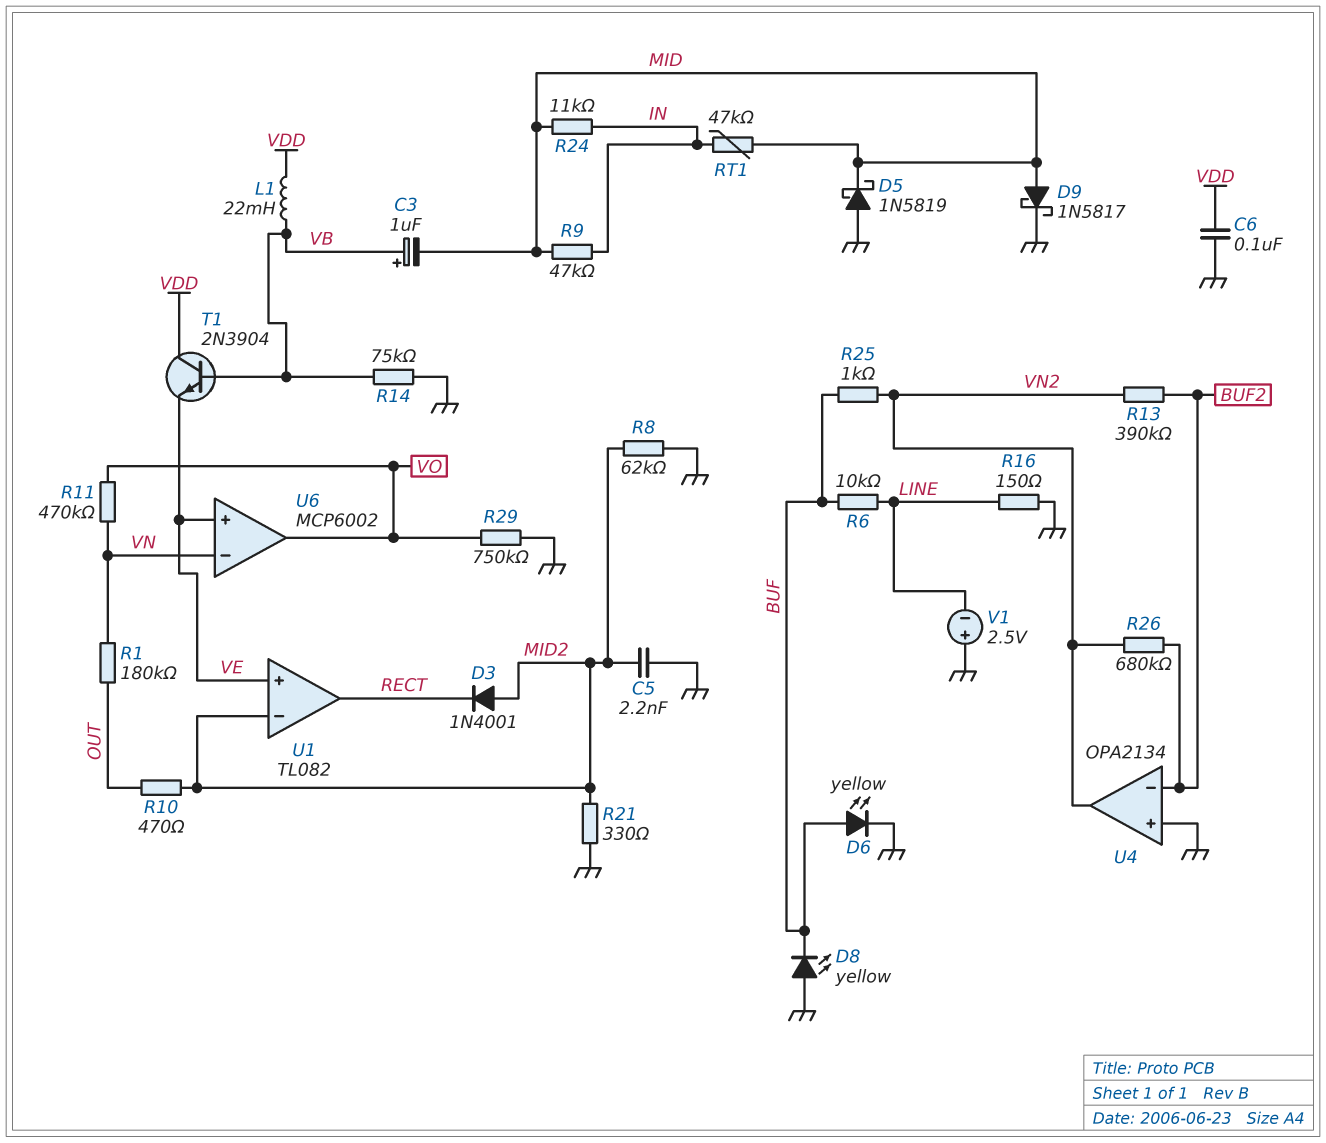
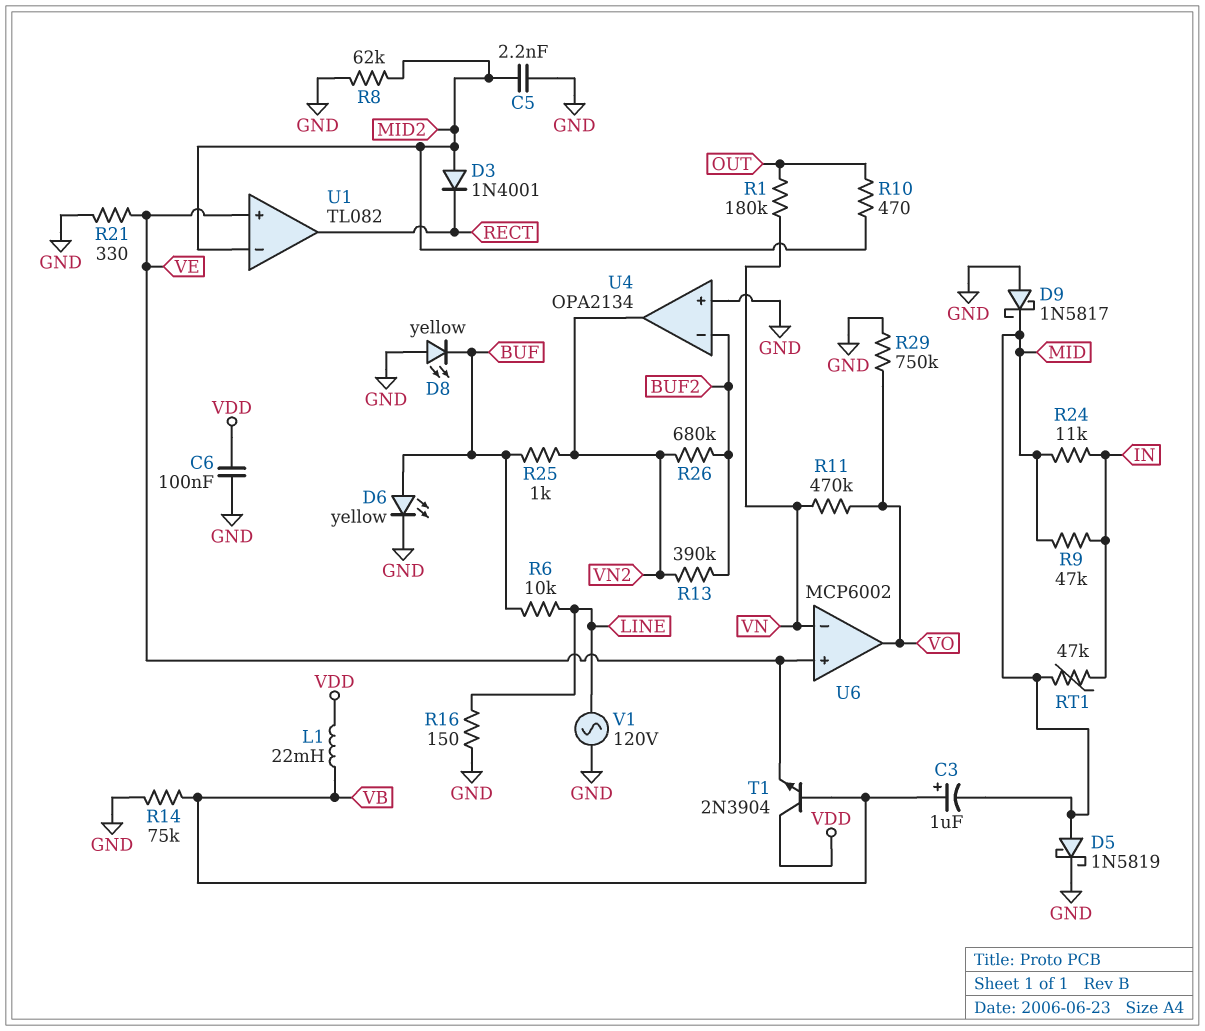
D5: schottky 1N5819 (A GND, K MID) -> schottky 1N5819 (A MID, K GND)
D9: schottky 1N5817 (A MID, K GND) -> schottky 1N5817 (A GND, K MID)
R21: 330 (GND, MID2) -> 330 (GND, VE)
V1: 2.5V (plus GND, minus LINE) -> AC 120V (GND, LINE)

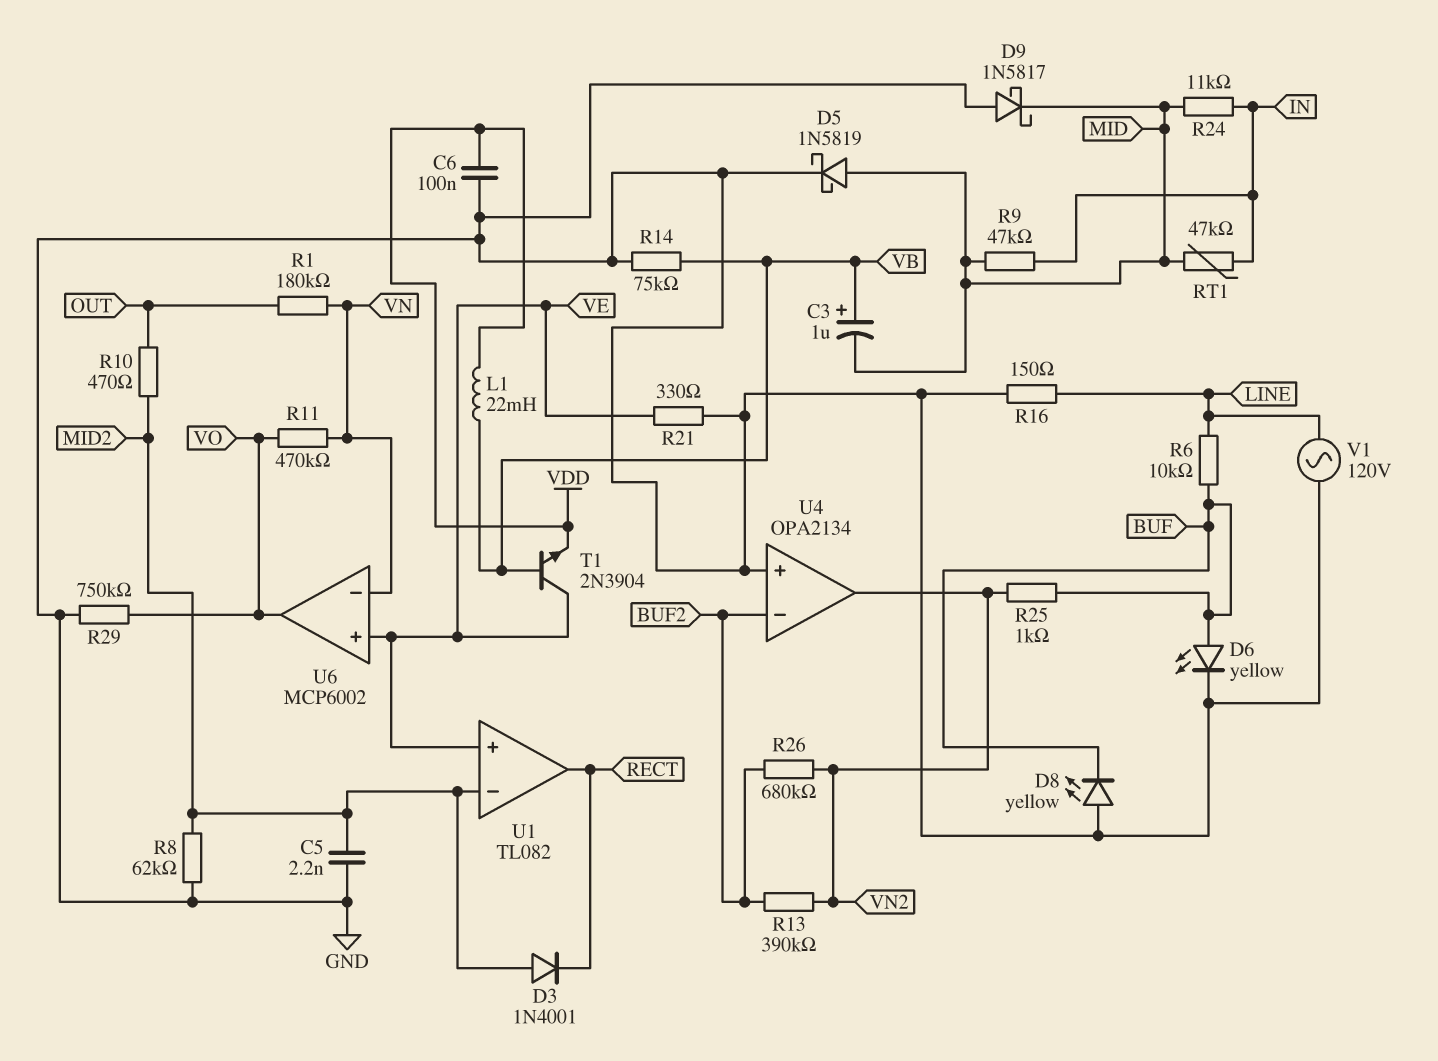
T1: NPN 2N3904 (B VB, C VDD, E VE) -> NPN 2N3904 (B VB, C VE, E VDD)

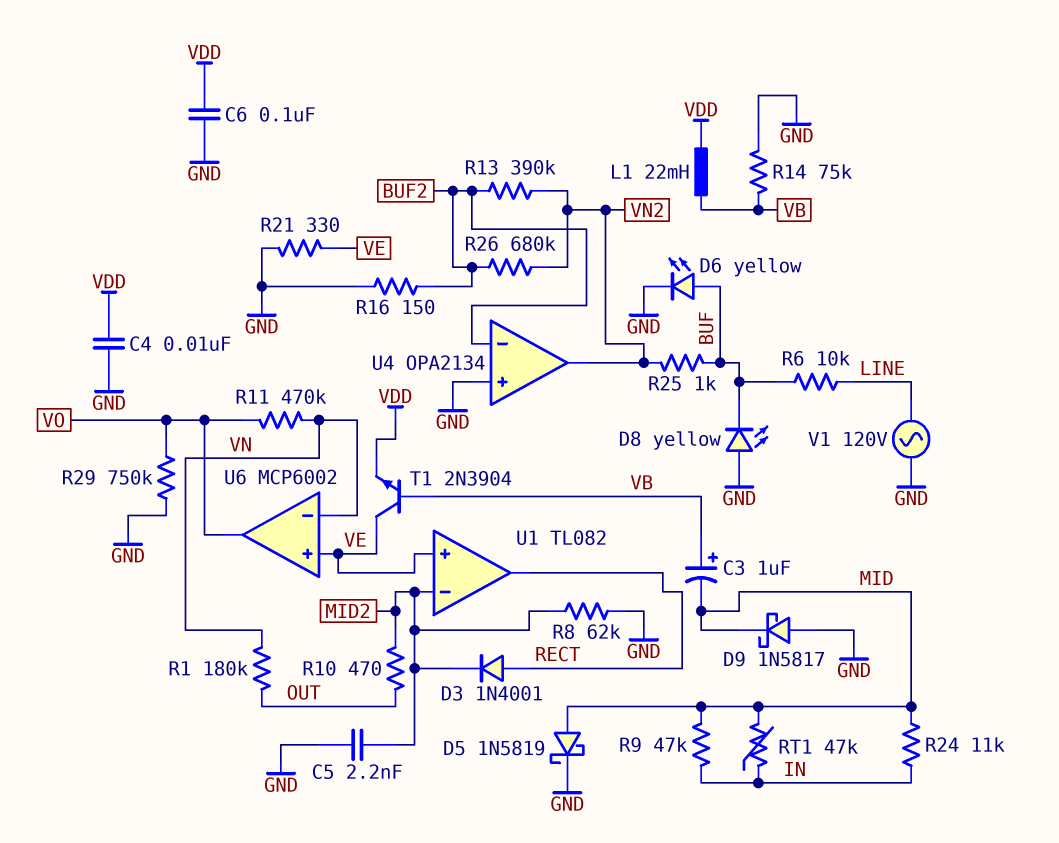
C4: none -> 10nF (GND, VDD)
D3: diode 1N4001 (A MID2, K RECT) -> diode 1N4001 (A RECT, K MID2)
R16: 150 (GND, LINE) -> 150 (BUF2, GND)

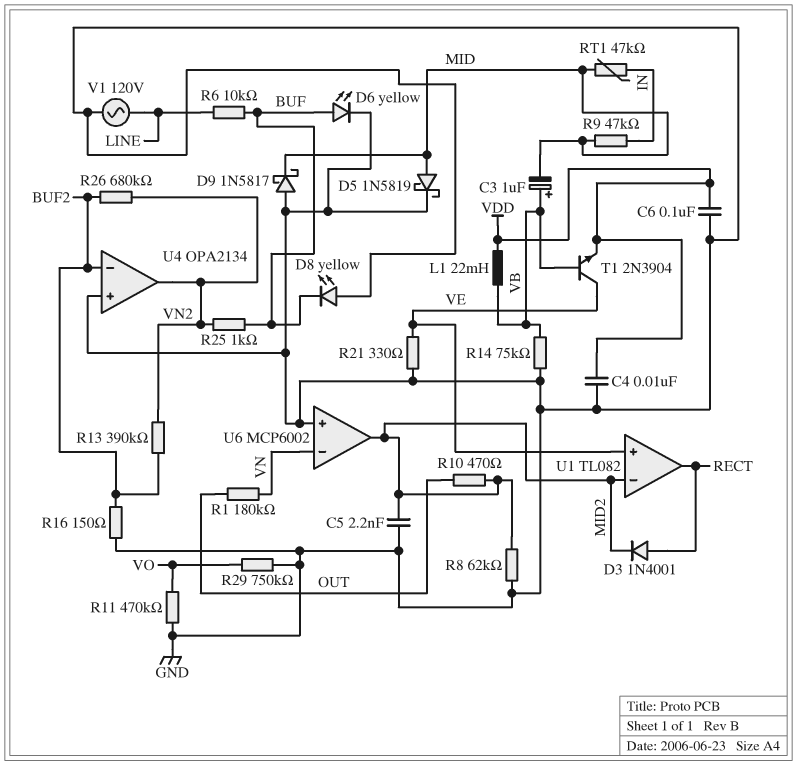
R11: 470k (VN, VO) -> 470k (GND, VO)
R24: 11k (IN, MID) -> none
U6 pin in+: VE -> GND
U6 pin out: VO -> MID2

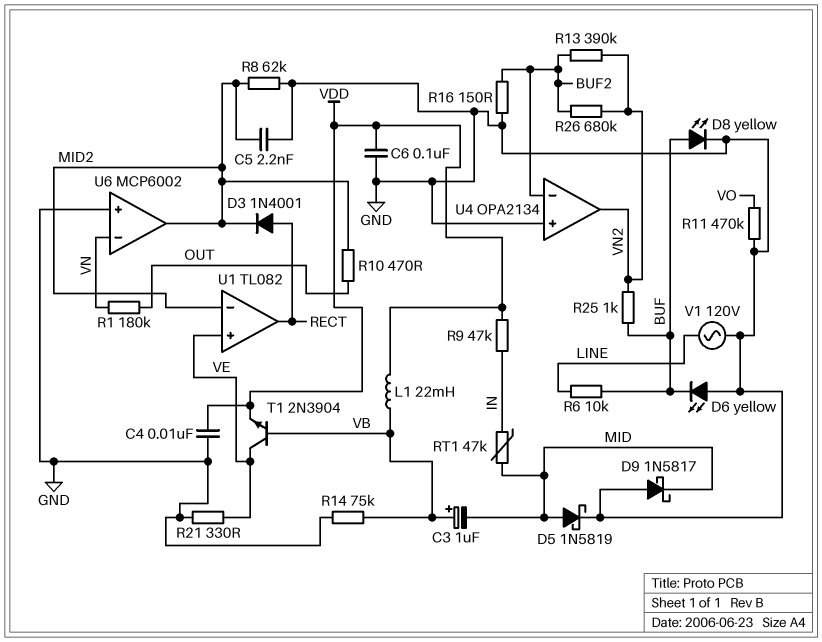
D6: LED yellow (A BUF, K GND) -> LED yellow (A GND, K BUF)
D8: LED yellow (A GND, K BUF) -> LED yellow (A BUF, K GND)
R9: 47k (IN, MID) -> 47k (IN, VDD)
R29: 750k (GND, VO) -> none

